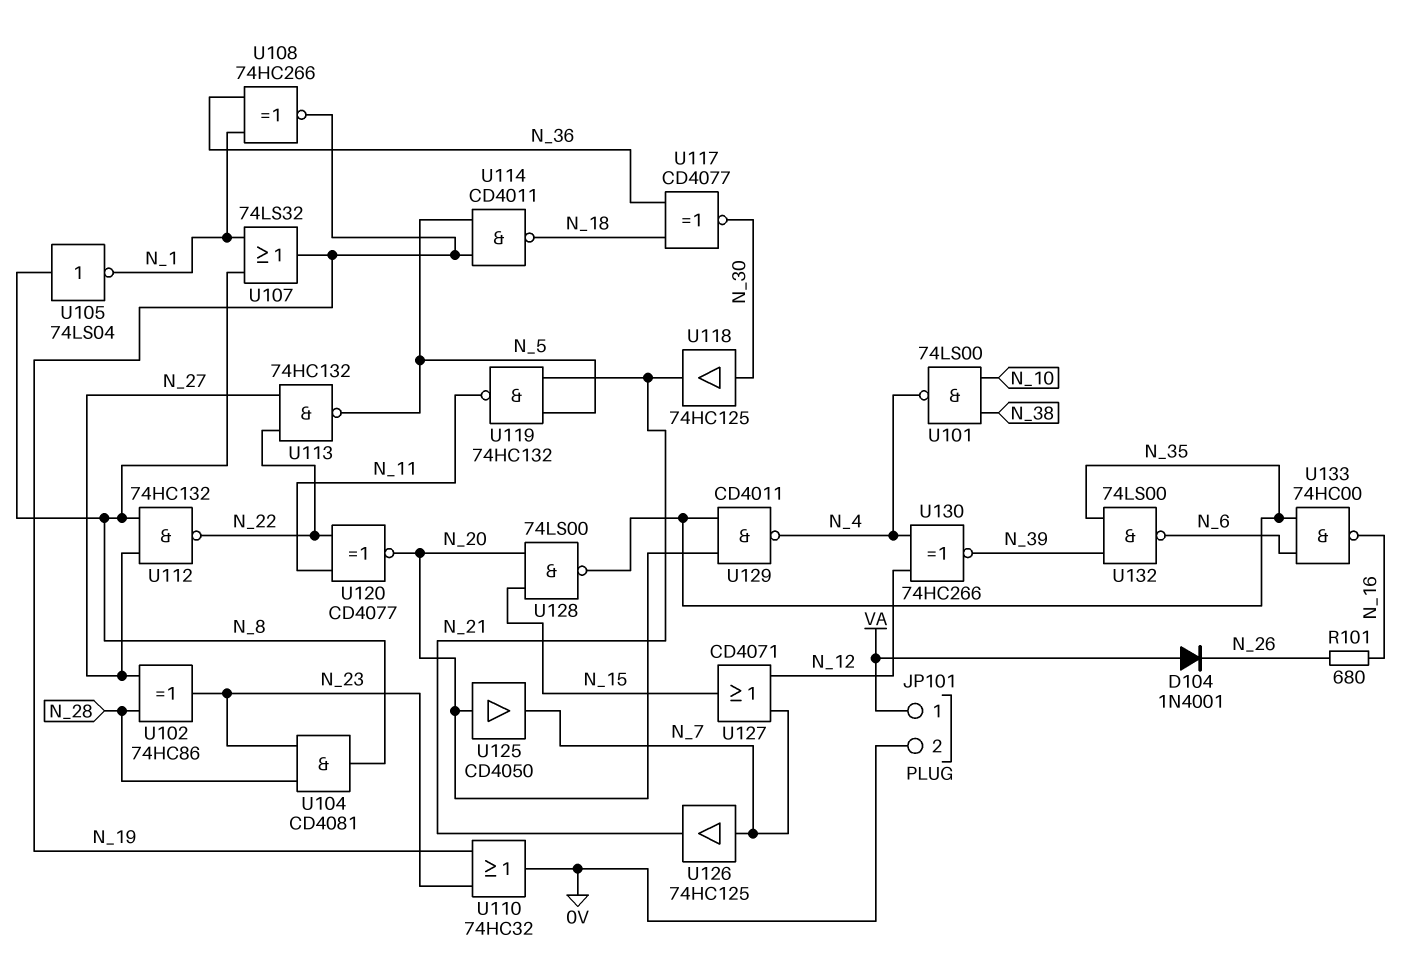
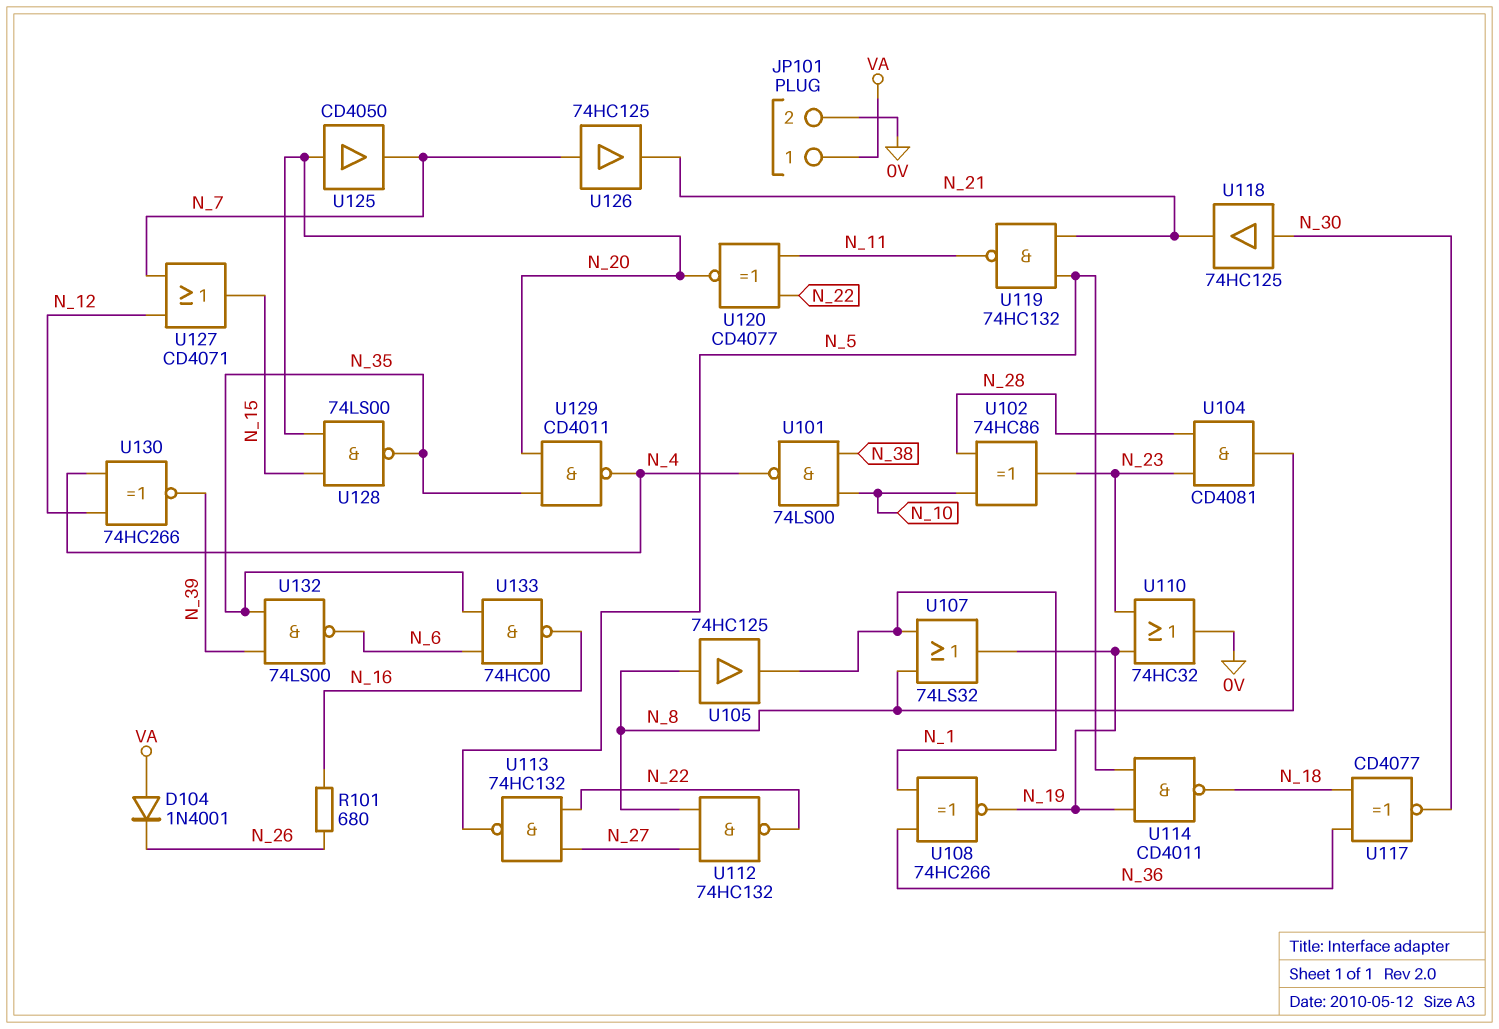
U102: XOR 74HC86 (in N_27, in N_28, out N_23) -> XOR 74HC86 (in N_10, in N_28, out N_23)
U105: NOT 74LS04 (in N_8, out N_1) -> buffer 74HC125 (in N_8, out N_1)

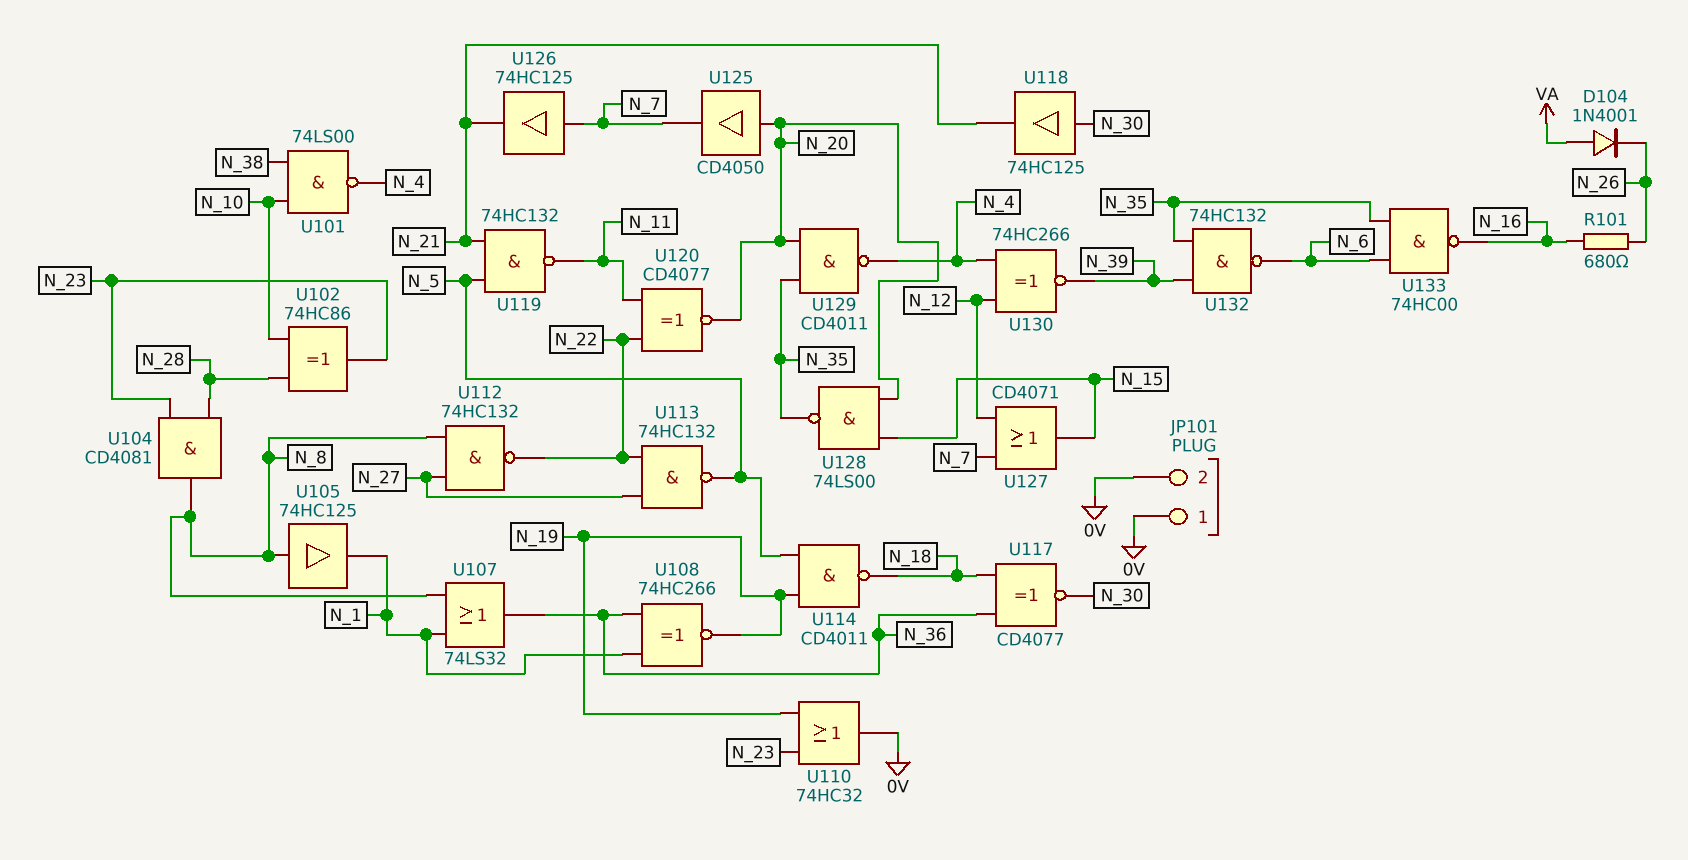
JP101 pin 1: VA -> 0V
U107: OR 74LS32 (in N_1, in N_8, out N_19) -> OR 74LS32 (in N_1, in N_8, out N_36)
U132: NAND 74LS00 (in N_35, in N_39, out N_6) -> NAND 74HC132 (in N_35, in N_39, out N_6)

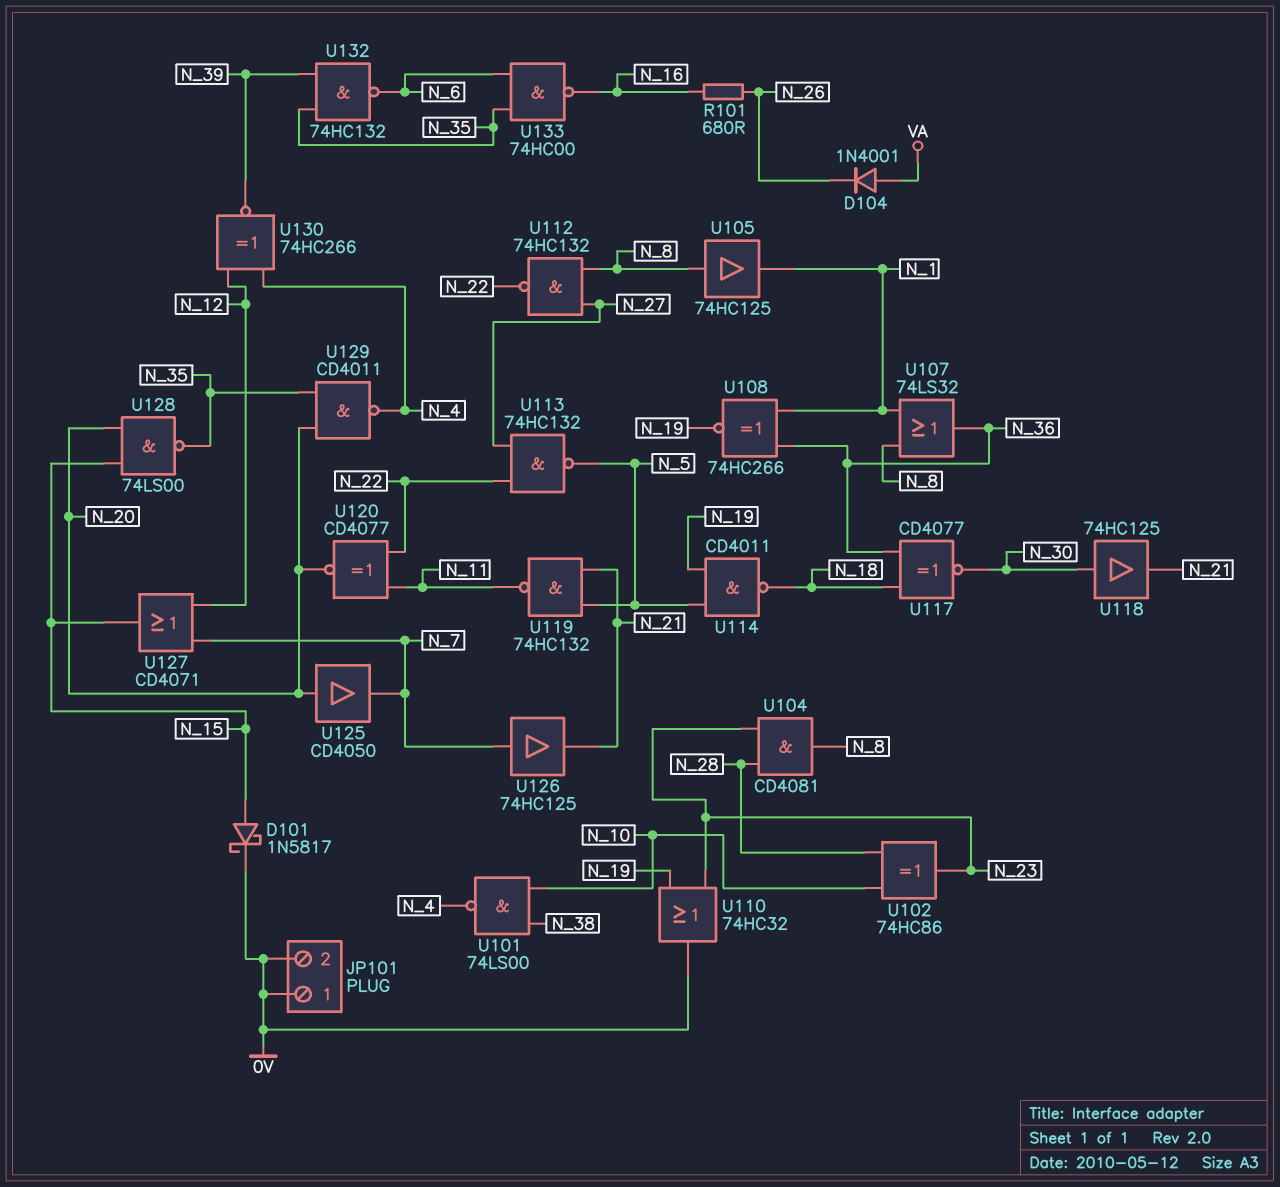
D101: none -> schottky 1N5817 (A N_15, K 0V)

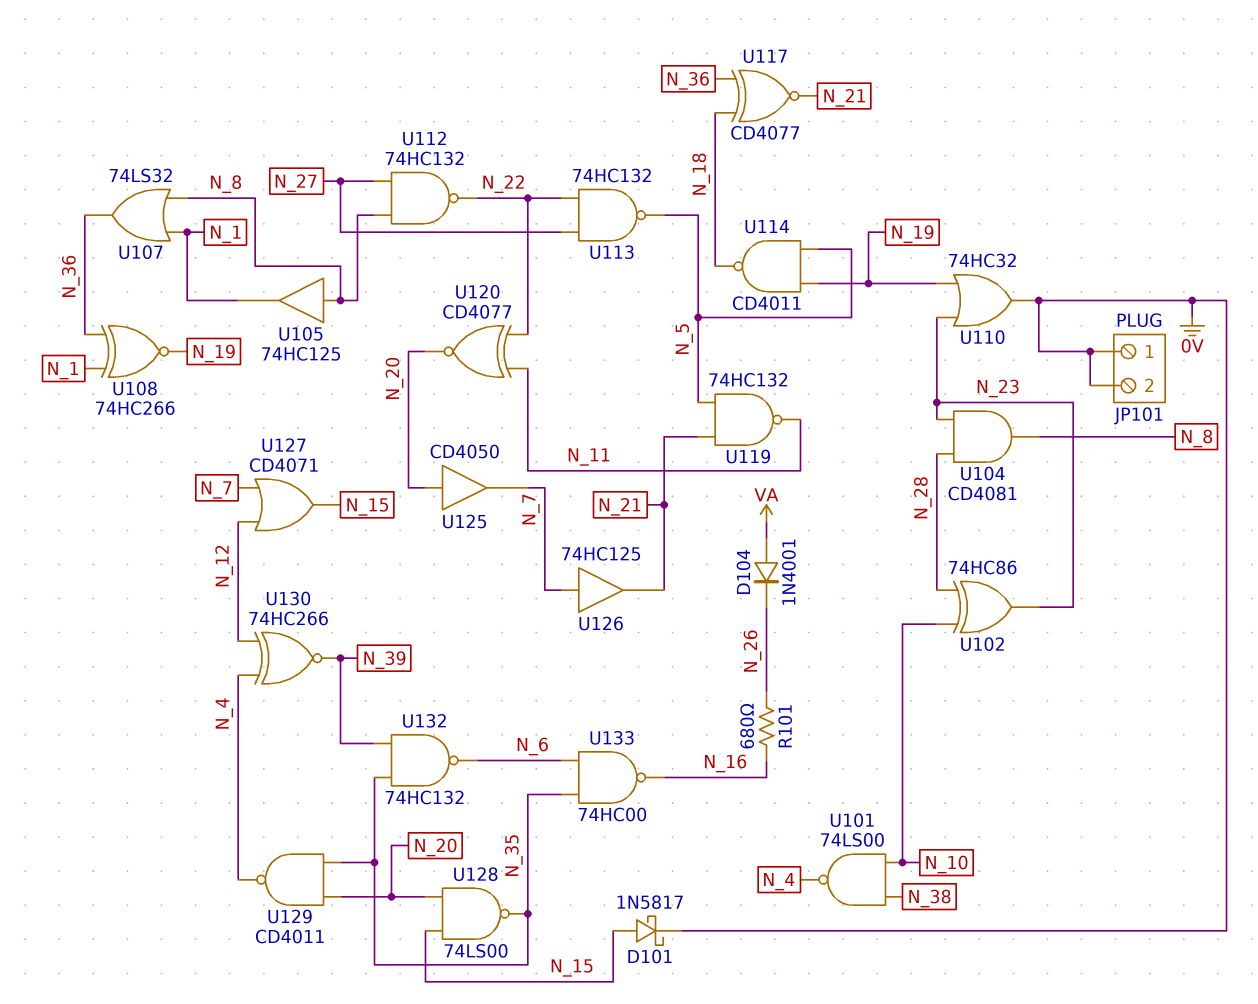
U117: XNOR CD4077 (in N_18, in N_36, out N_30) -> XNOR CD4077 (in N_18, in N_36, out N_21)
U118: buffer 74HC125 (in N_30, out N_21) -> none

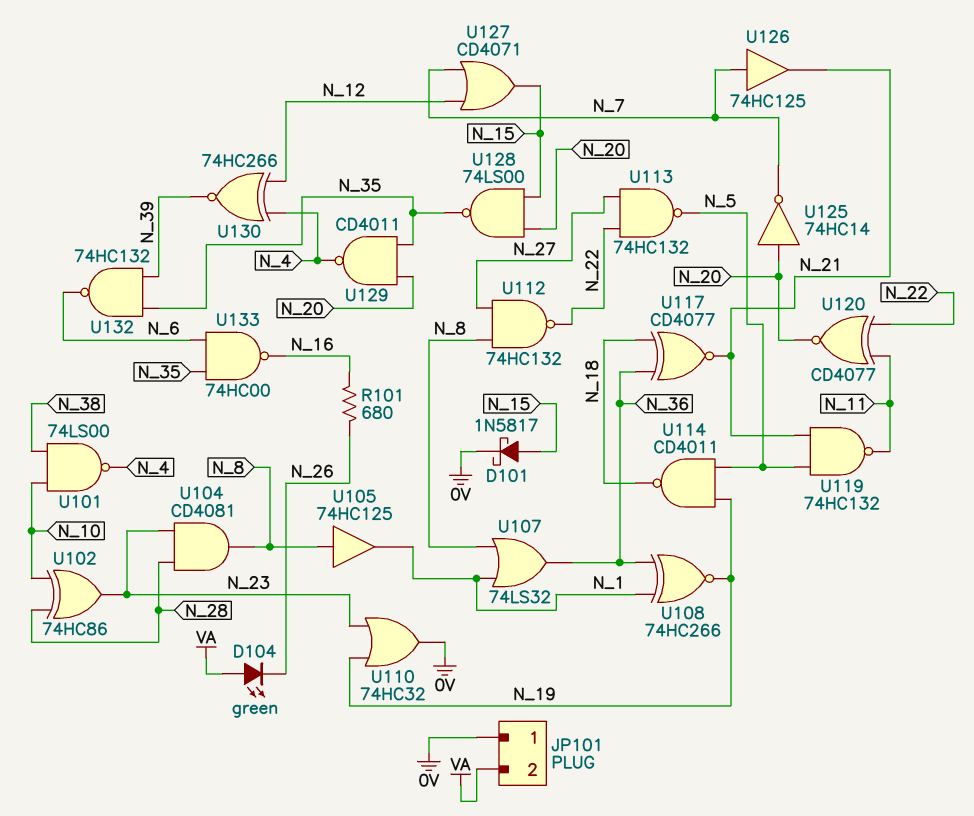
D104: diode 1N4001 (A VA, K N_26) -> LED green (A VA, K N_26)
JP101 pin 2: 0V -> VA
U125: buffer CD4050 (in N_20, out N_7) -> NOT 74HC14 (in N_20, out N_7)

